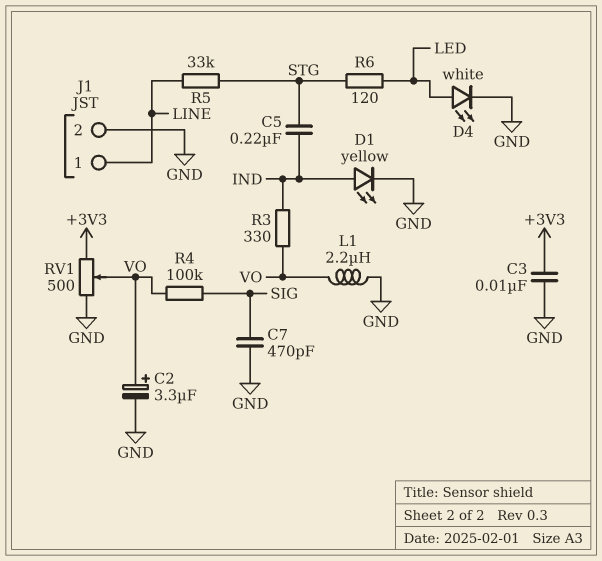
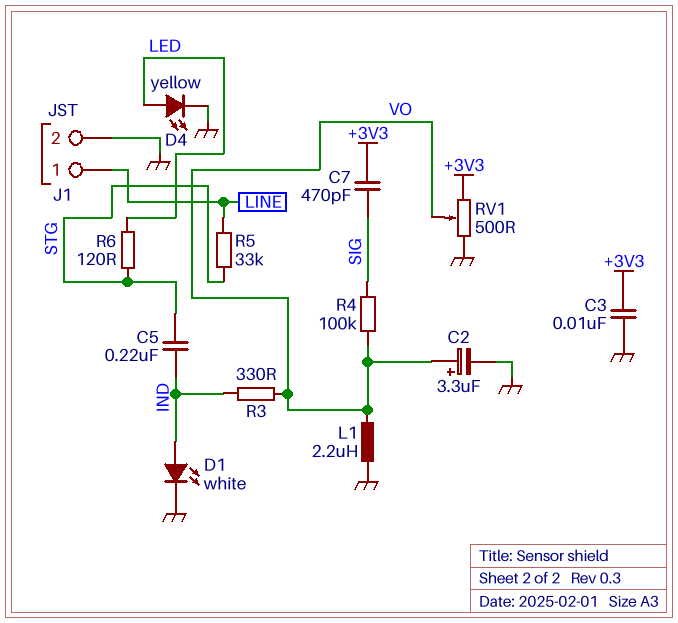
C7: 470pF (GND, SIG) -> 470pF (+3V3, SIG)
D1: LED yellow (A IND, K GND) -> LED white (A IND, K GND)
D4: LED white (A LED, K GND) -> LED yellow (A LED, K GND)

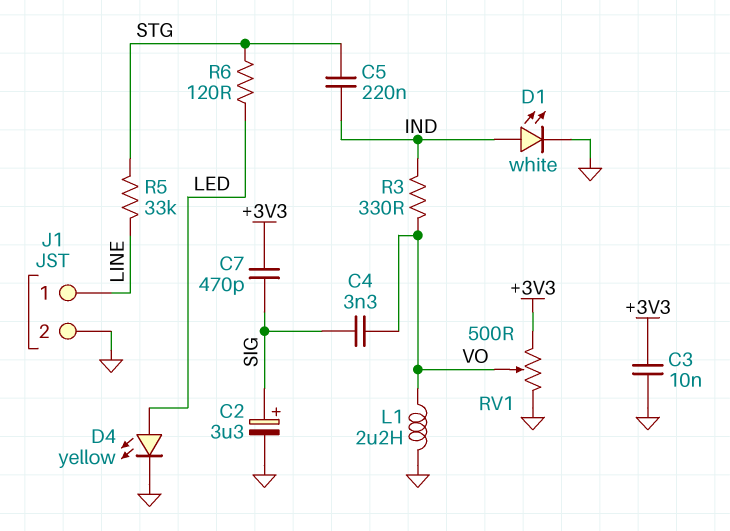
C2: 3.3uF (plus VO, minus GND) -> 3.3uF (plus SIG, minus GND)
C4: none -> 3.3nF (SIG, VO)
R4: 100k (SIG, VO) -> none

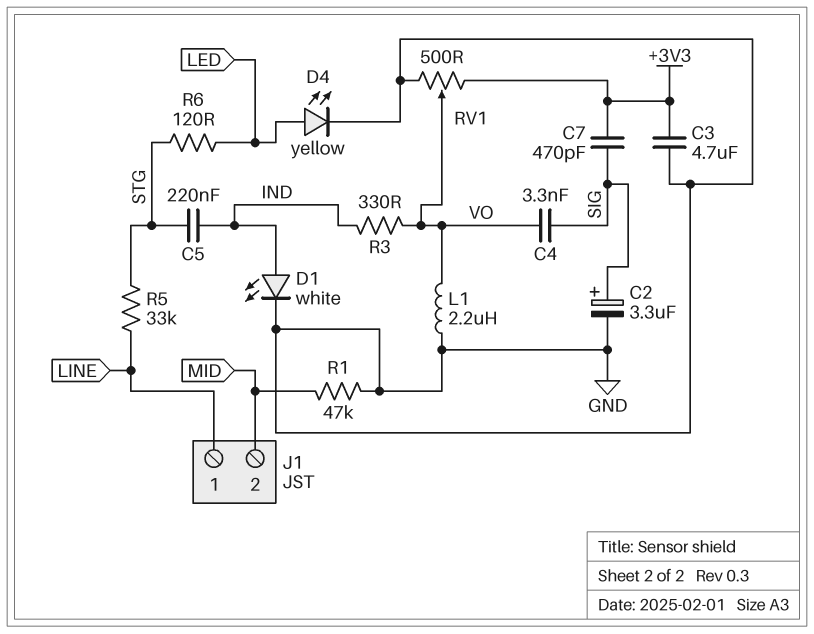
C3: 10nF (+3V3, GND) -> 4.7uF (+3V3, GND)
J1 pin 2: GND -> MID
R1: none -> 47k (GND, MID)

